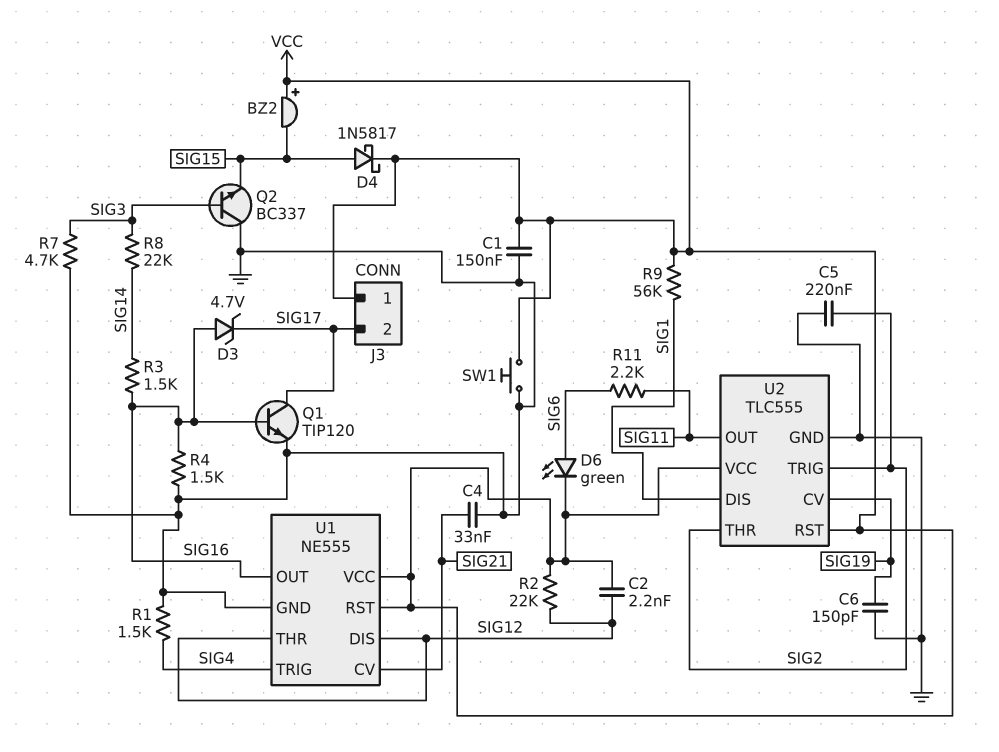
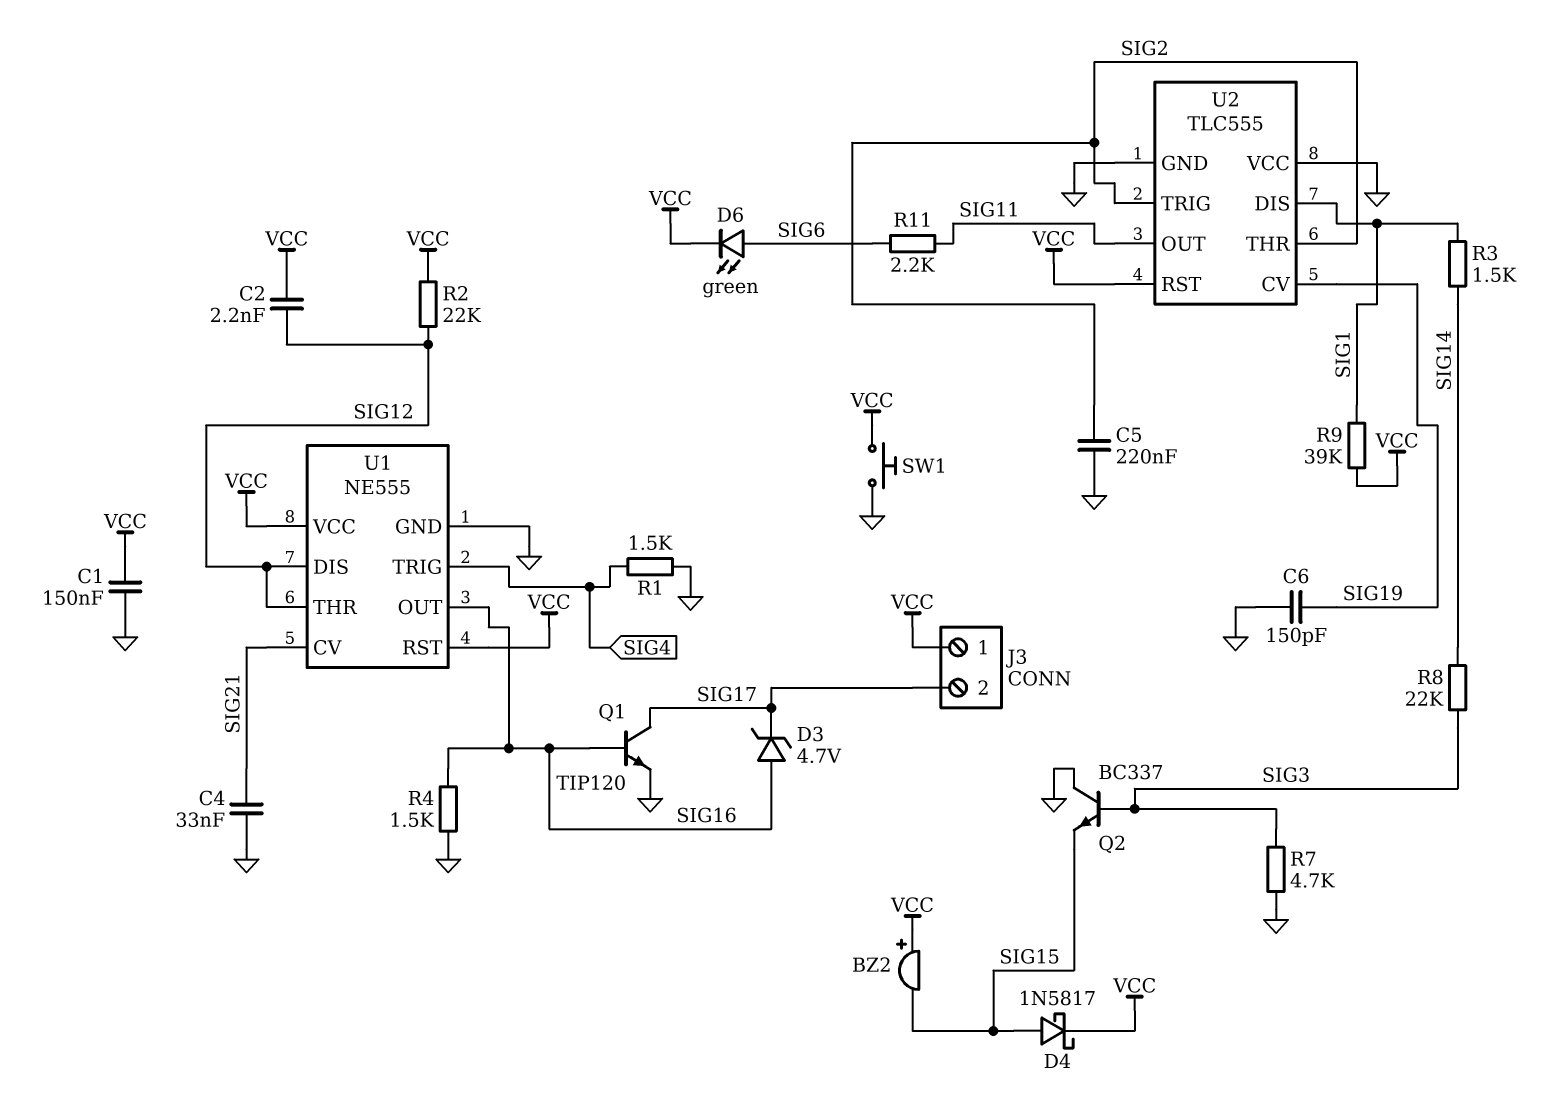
R3: 1.5k (SIG14, SIG16) -> 1.5k (SIG1, SIG14)
R9: 56k (SIG1, VCC) -> 39k (SIG1, VCC)
U2 pin VCC: VCC -> GND

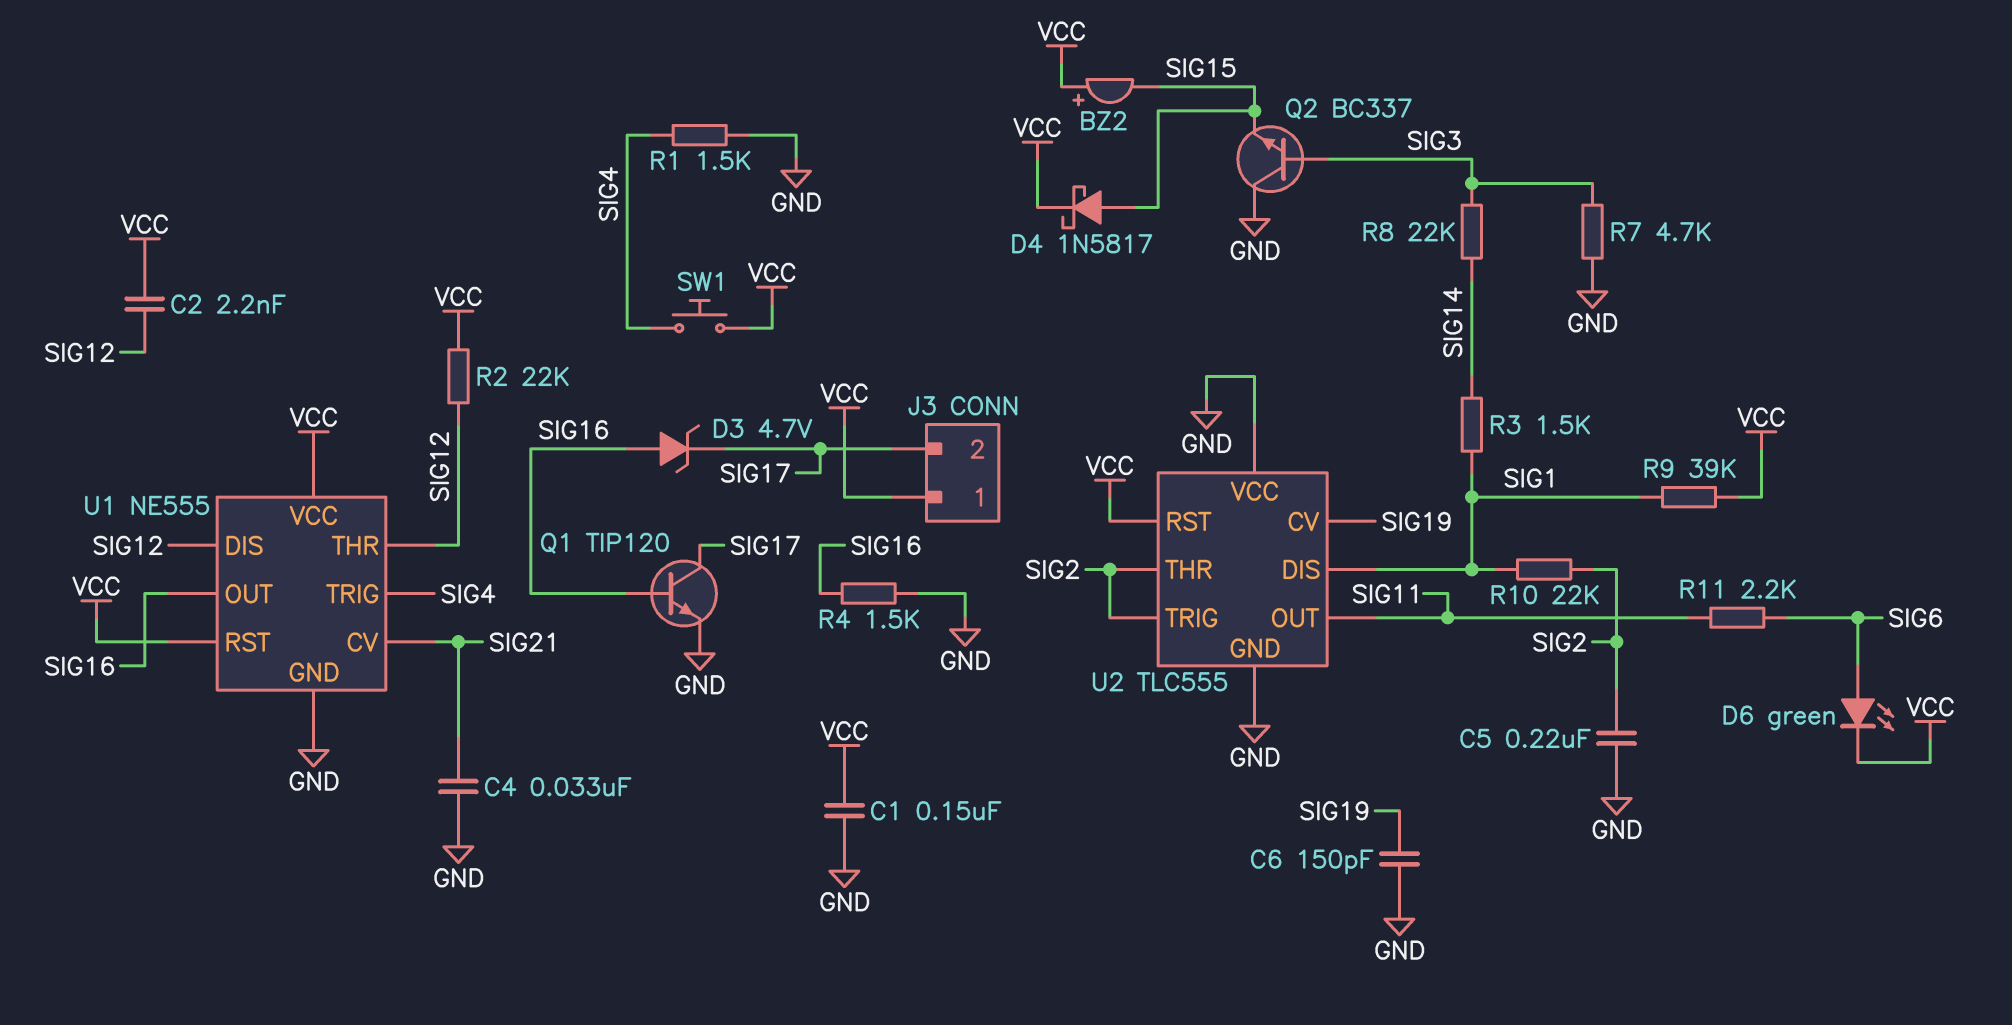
R10: none -> 22k (SIG1, SIG2)
SW1: button (GND, VCC) -> button (SIG4, VCC)

